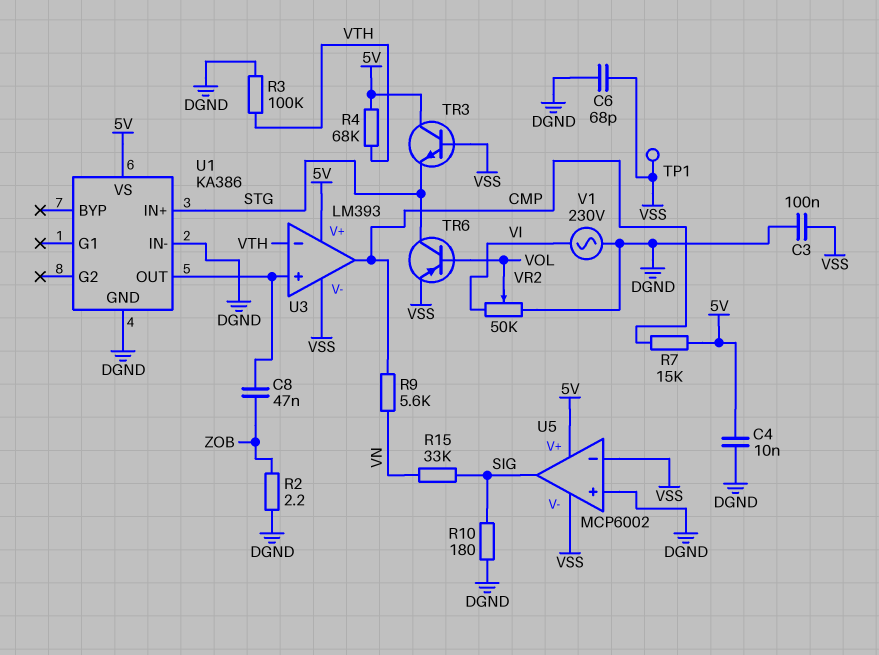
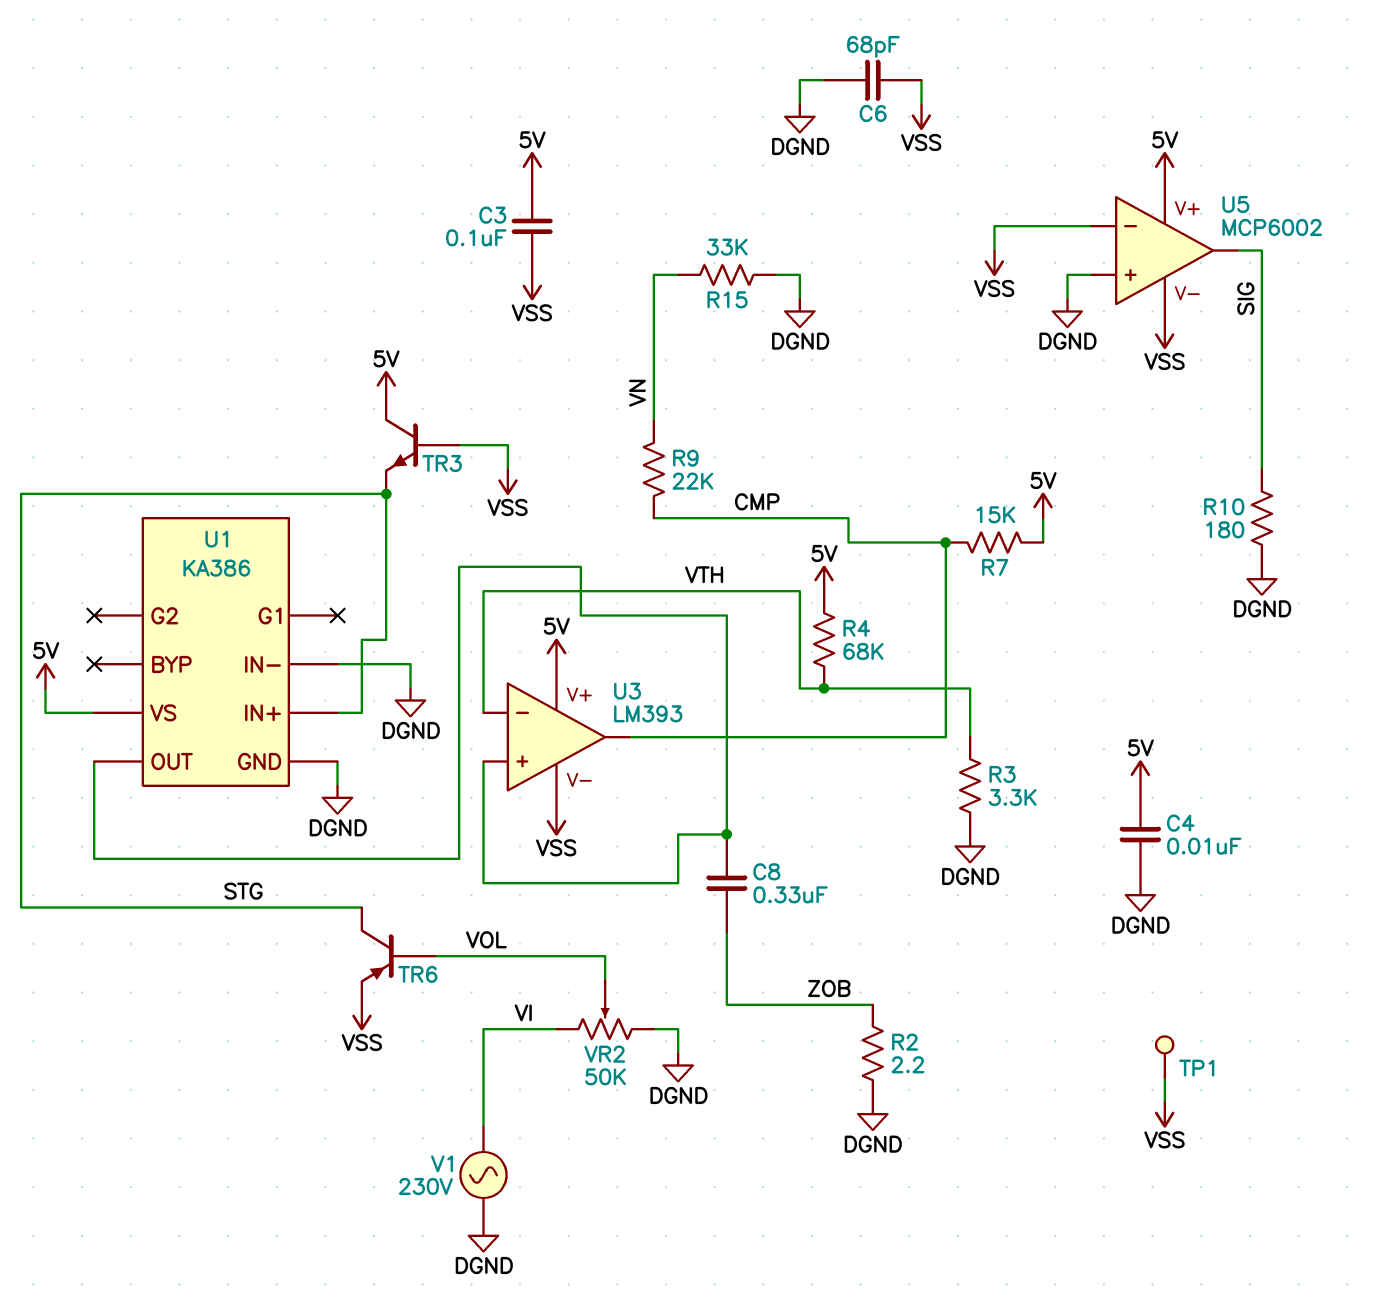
C3: 100nF (DGND, VSS) -> 100nF (5V, VSS)
C8: 47nF (U1/OUT, ZOB) -> 330nF (U1/OUT, ZOB)
R3: 100k (DGND, VTH) -> 3.3k (DGND, VTH)
R9: 5.6k (CMP, VN) -> 22k (CMP, VN)
R15: 33k (SIG, VN) -> 33k (DGND, VN)

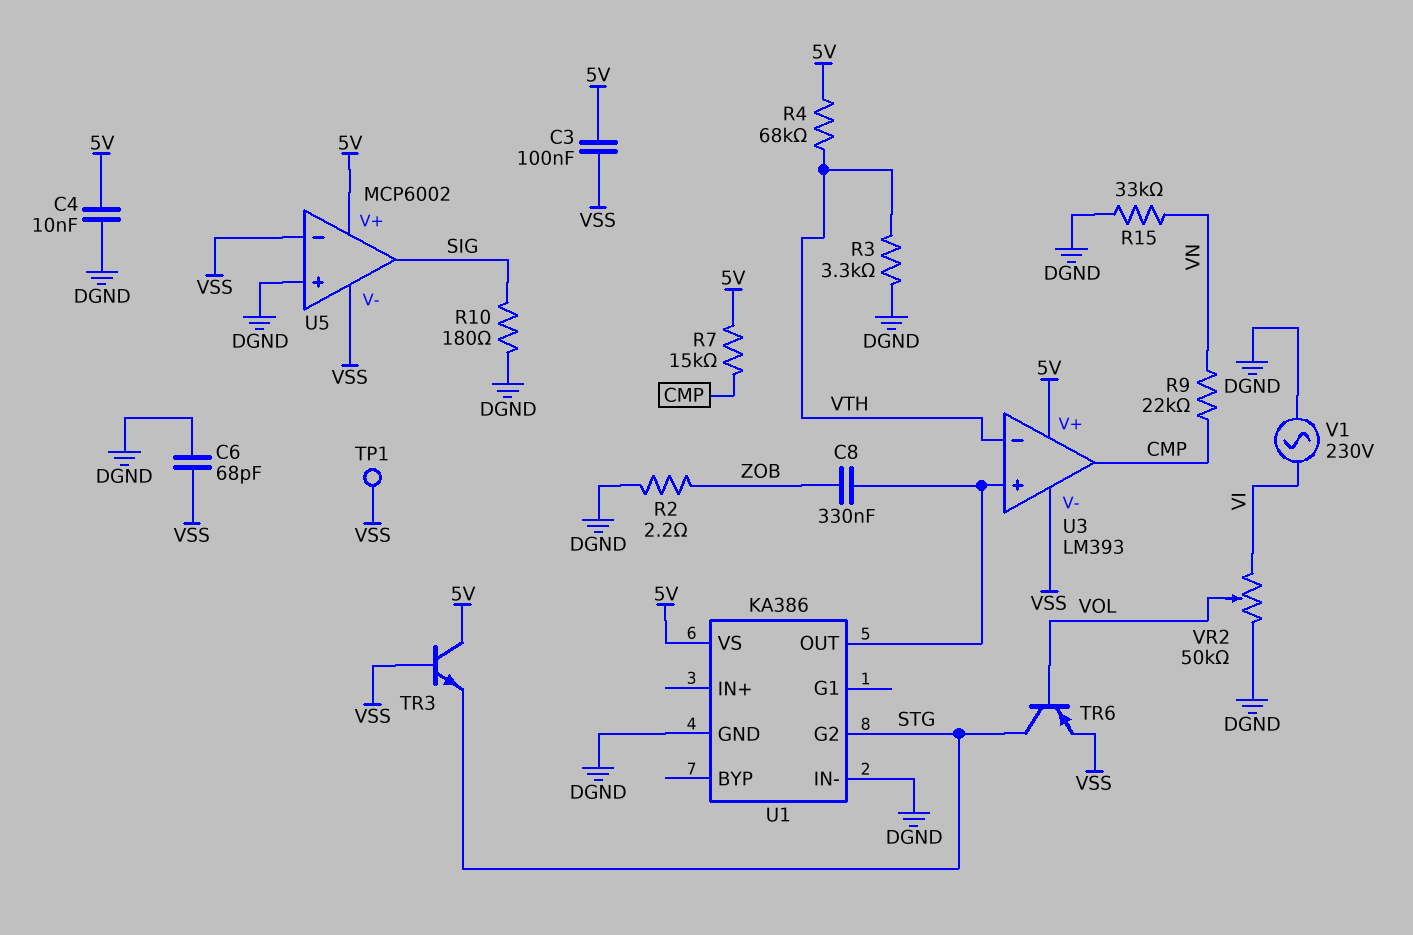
U1 pin G2: none -> STG
U1 pin IN+: STG -> none

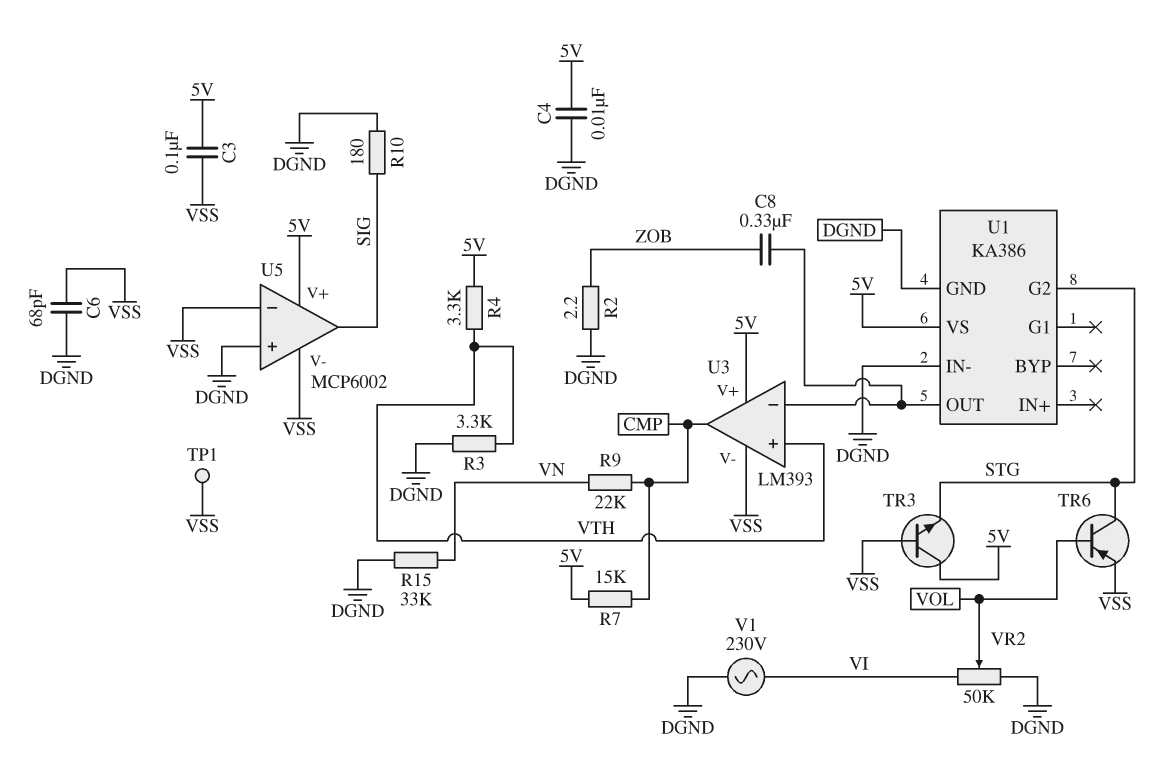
R4: 68k (5V, VTH) -> 3.3k (5V, VTH)
U3 pin in+: U1/OUT -> VTH
U3 pin in-: VTH -> U1/OUT

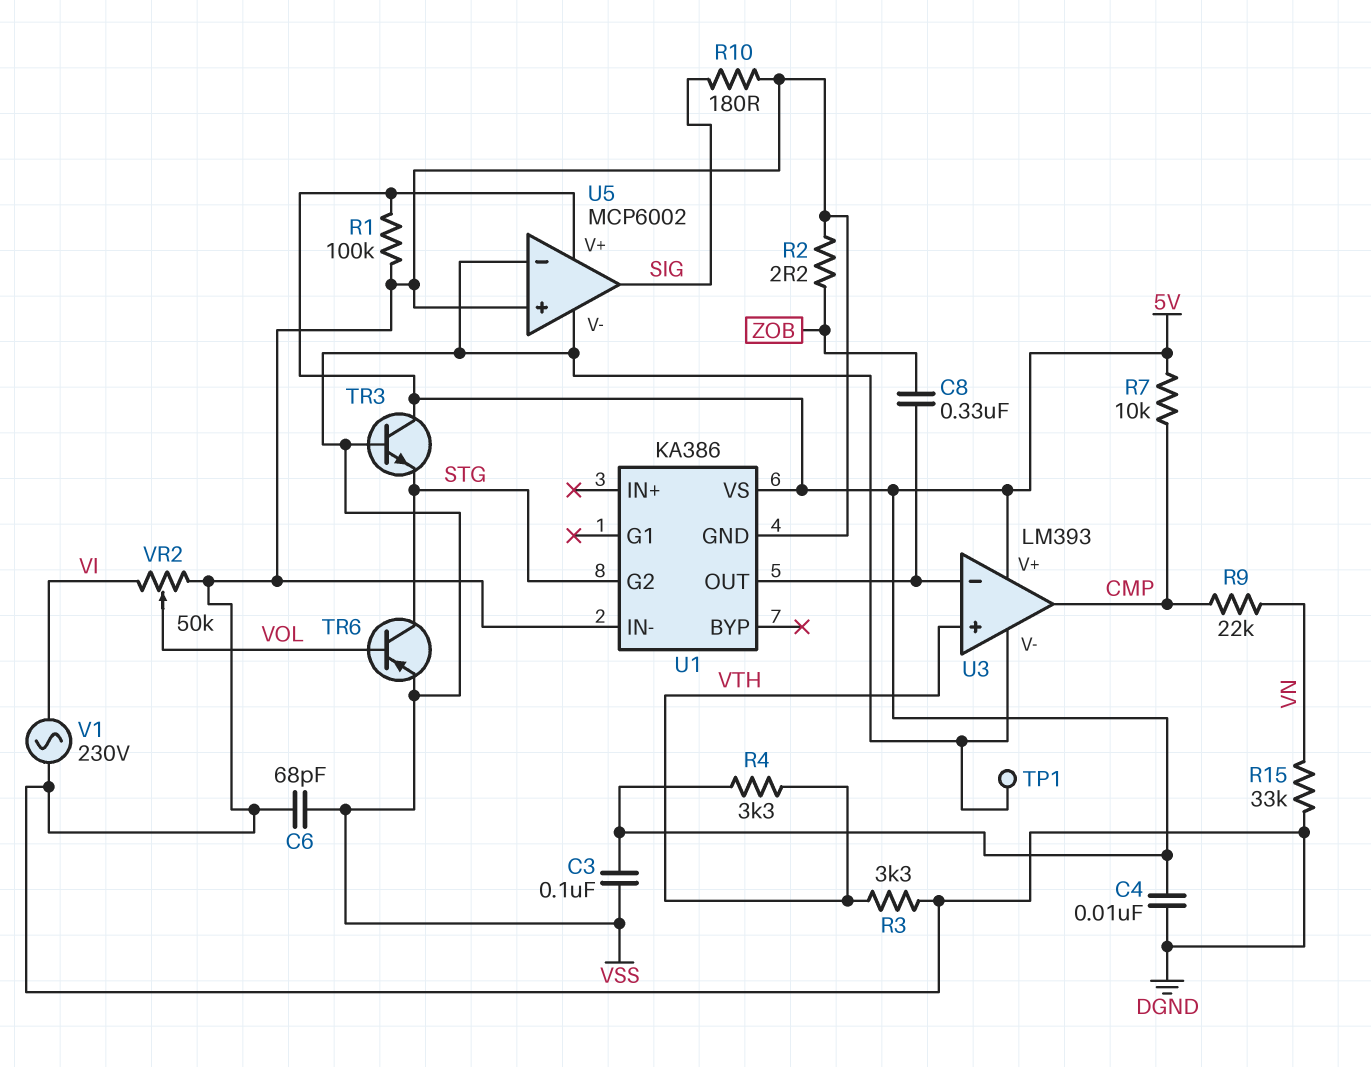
R1: none -> 100k (5V, DGND)
R7: 15k (5V, CMP) -> 10k (5V, CMP)

